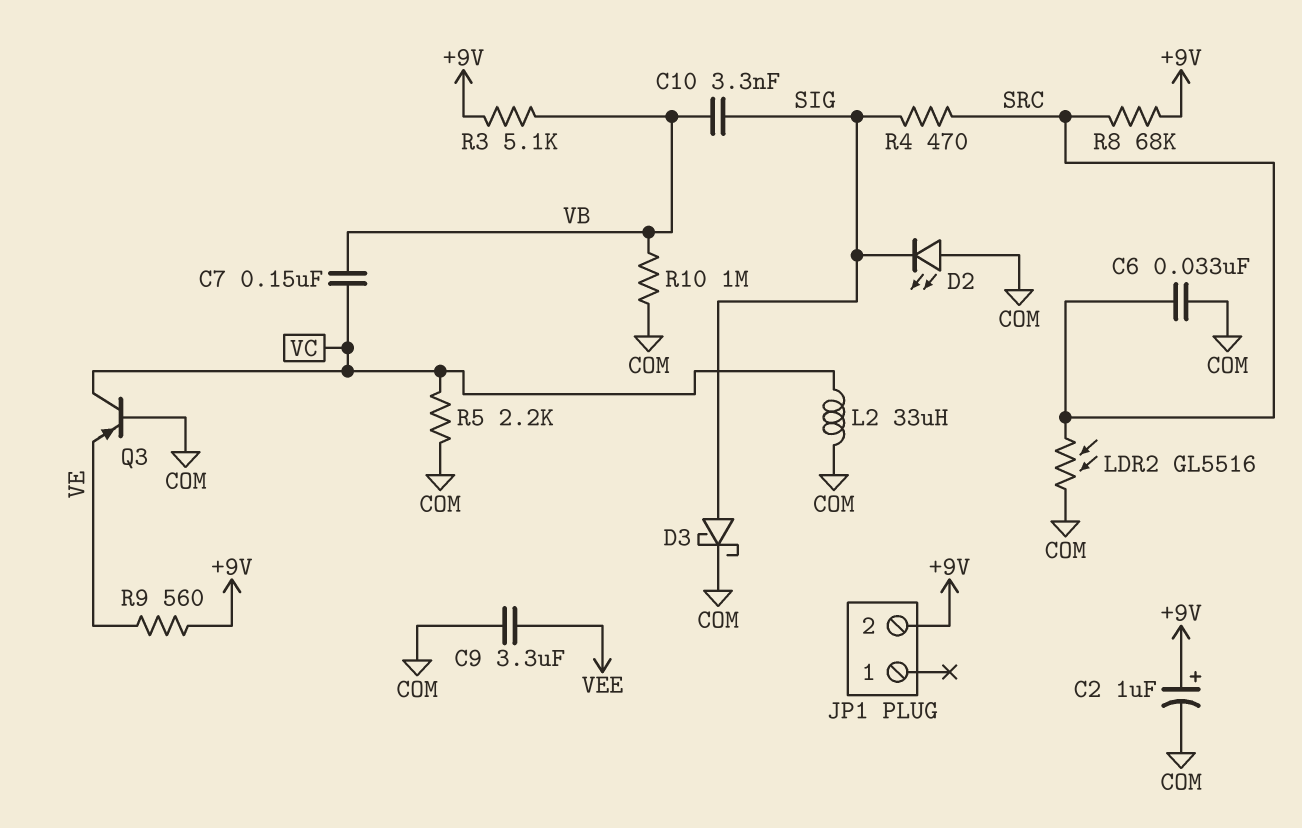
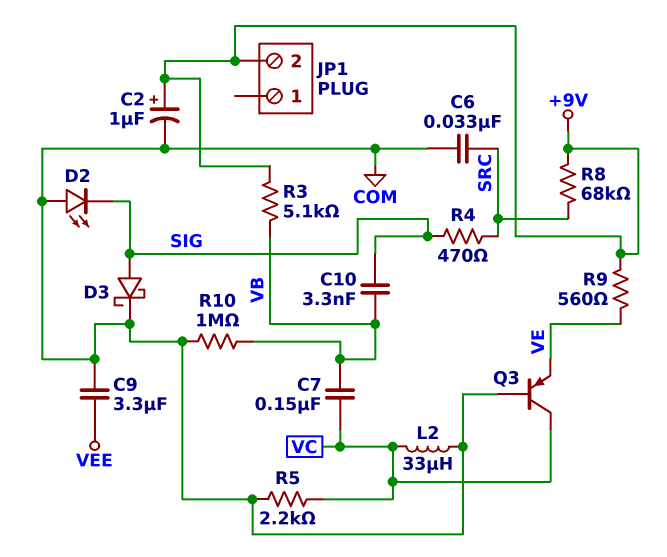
LDR2: GL5516 (COM, SRC) -> none

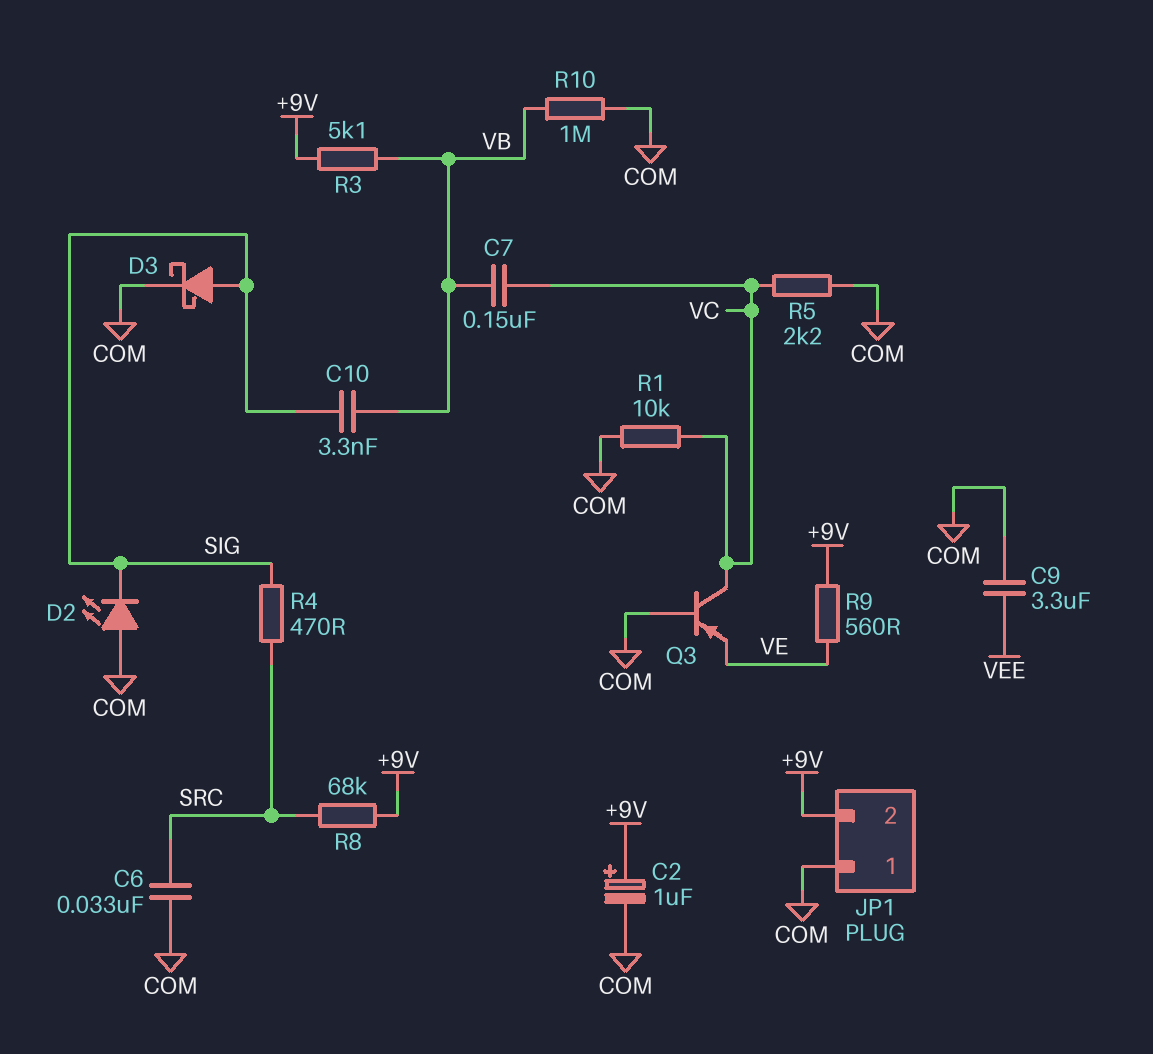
JP1 pin 1: none -> COM
L2: 33uH (COM, VC) -> none
R1: none -> 10k (COM, VC)

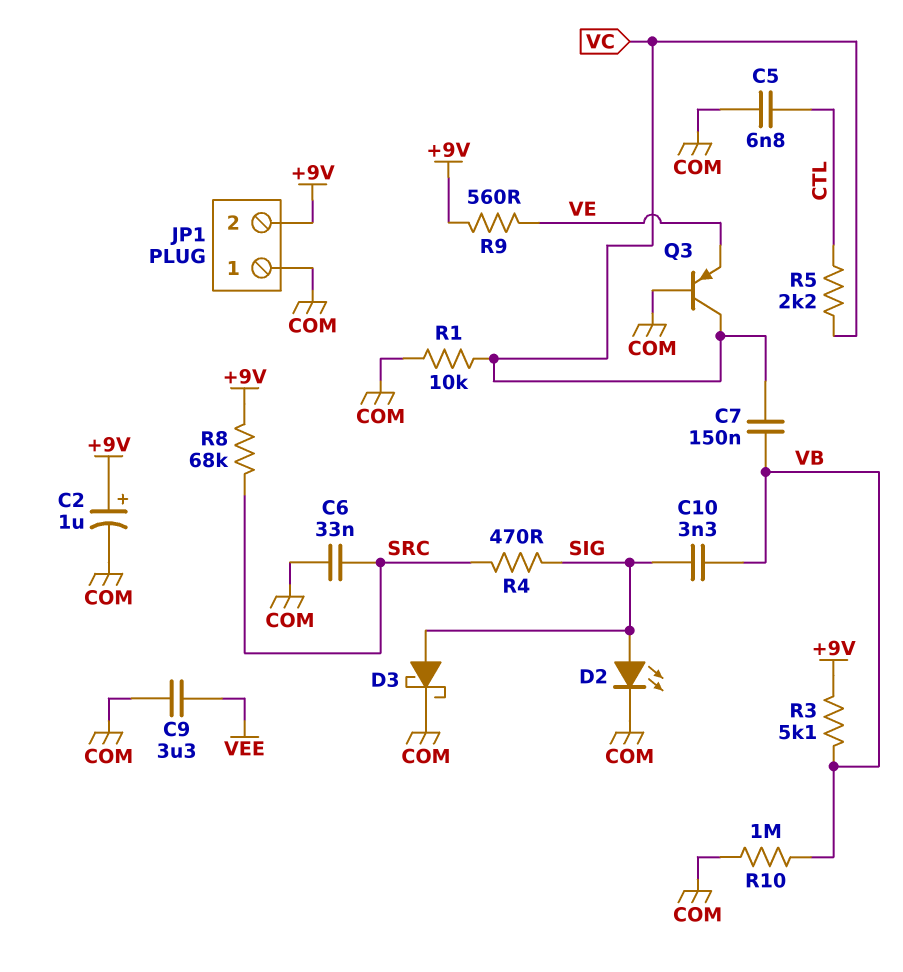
C5: none -> 6.8nF (COM, CTL)
D2: LED (A COM, K SIG) -> LED (A SIG, K COM)
R5: 2.2k (COM, VC) -> 2.2k (CTL, VC)

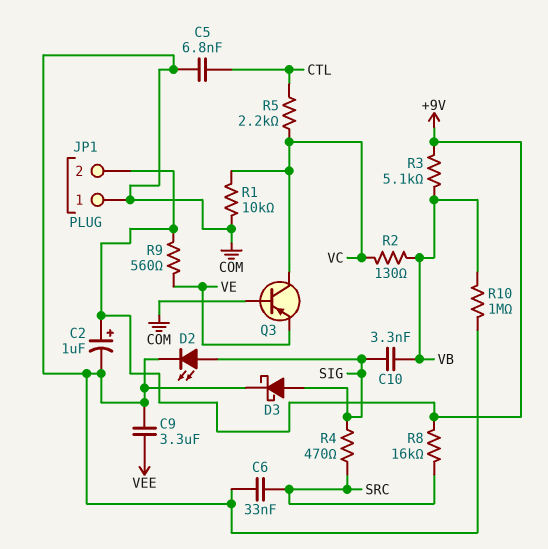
C7: 150nF (VB, VC) -> none
R2: none -> 130 (VB, VC)
R8: 68k (+9V, SRC) -> 16k (+9V, SRC)

